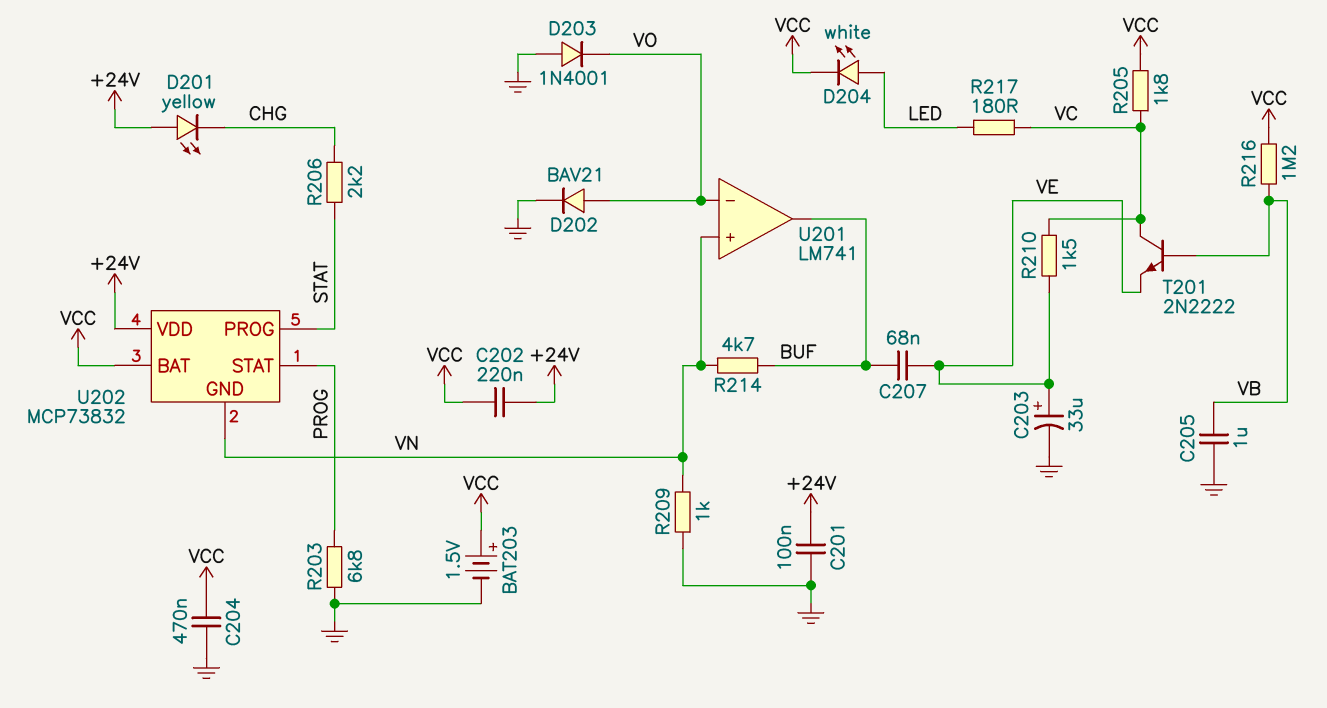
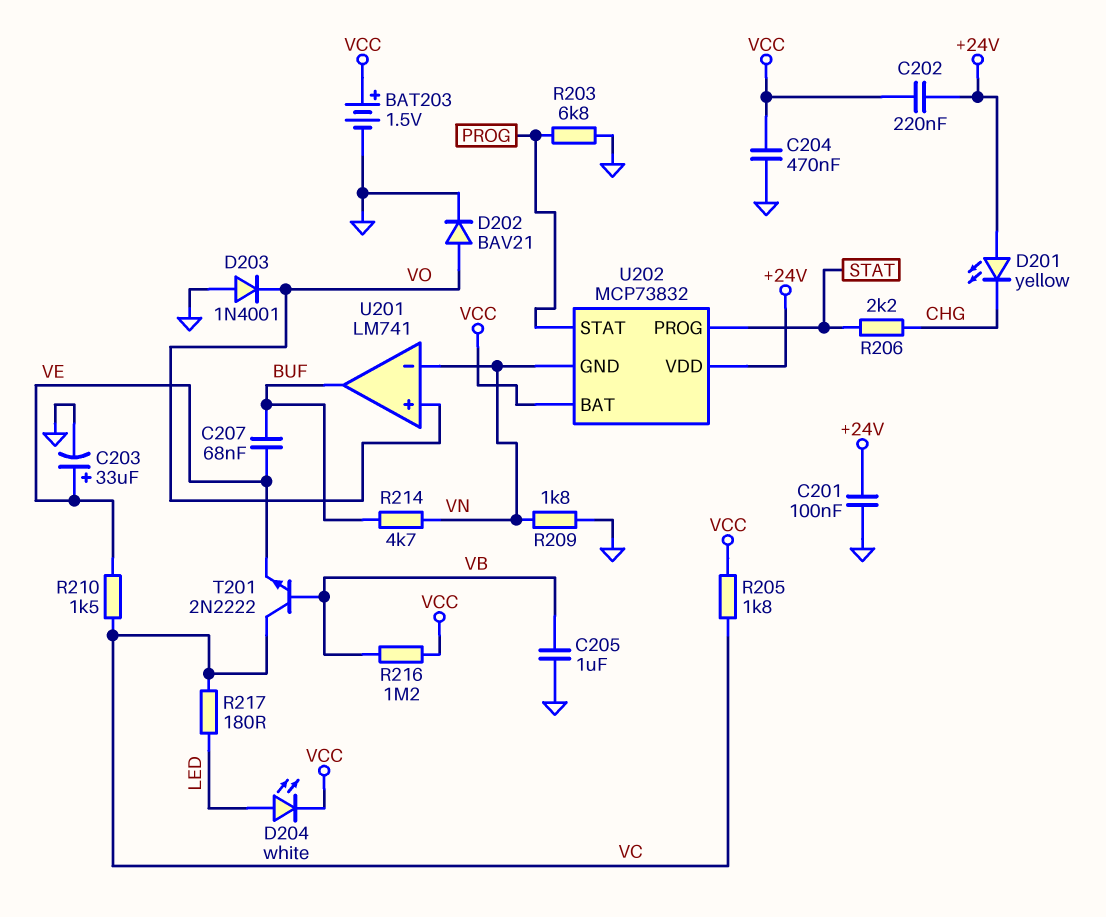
R209: 1k (GND, VN) -> 1.8k (GND, VN)
U201 pin in+: VN -> VO
U201 pin in-: VO -> VN

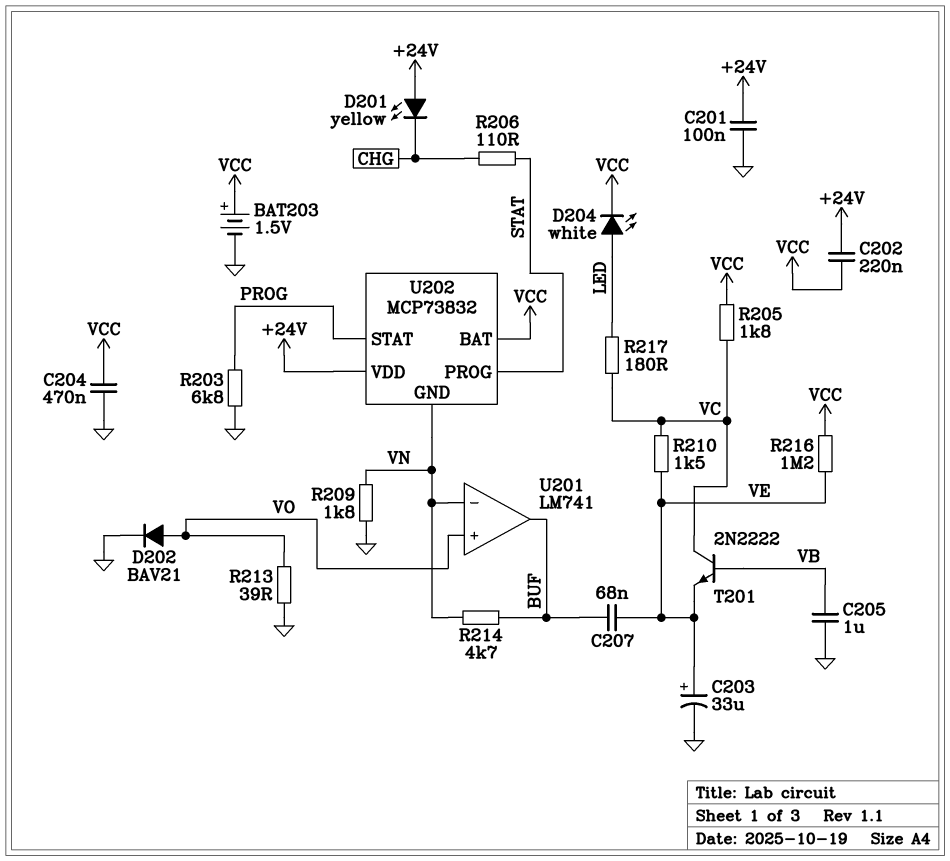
D203: diode 1N4001 (A GND, K VO) -> none
R206: 2.2k (CHG, STAT) -> 110 (CHG, STAT)
R213: none -> 39 (GND, VO)
R216: 1.2M (VB, VCC) -> 1.2M (VCC, VE)

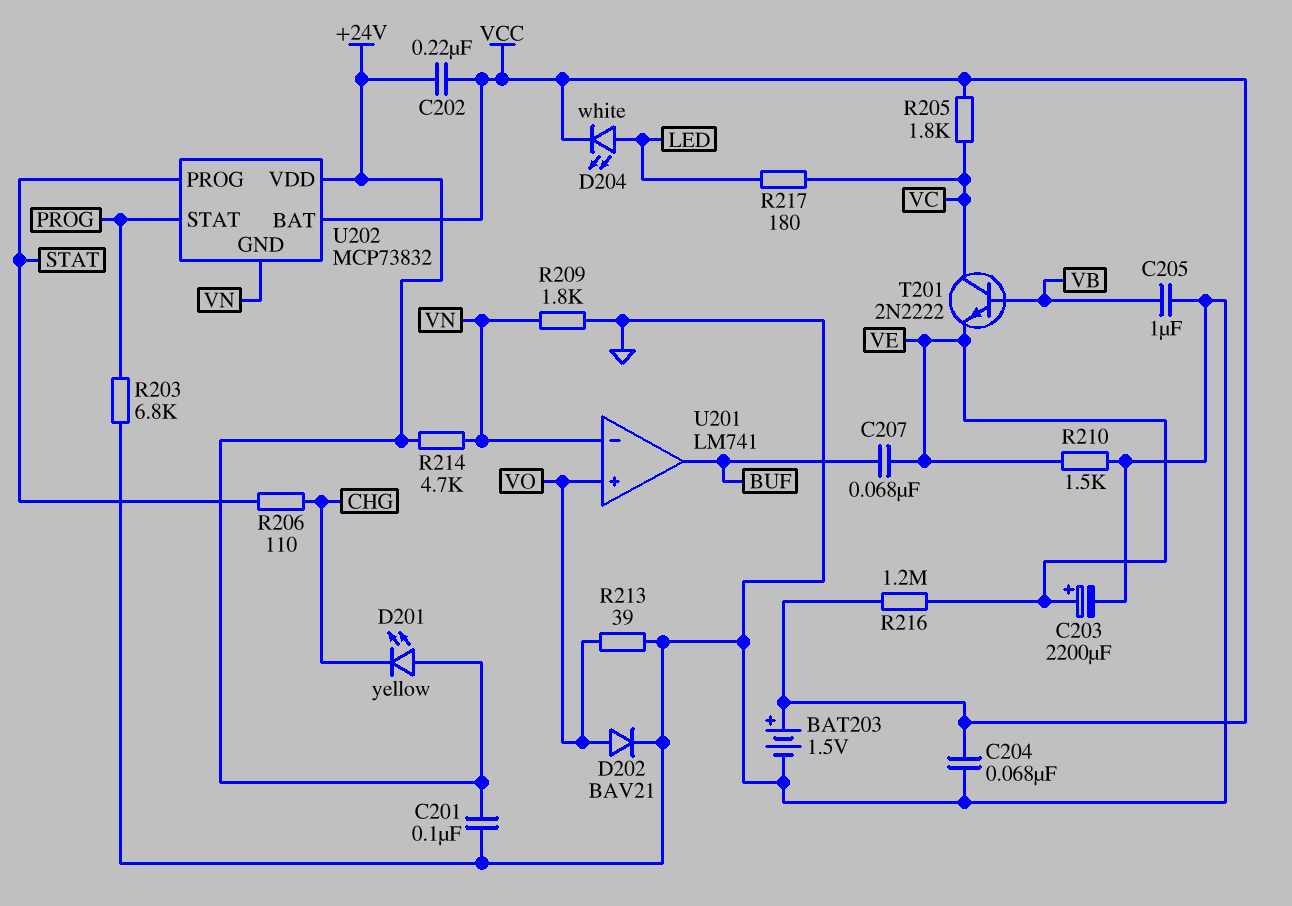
C203: 33uF (plus VE, minus GND) -> 2200uF (plus VE, minus GND)
C204: 470nF (GND, VCC) -> 68nF (GND, VCC)
R210: 1.5k (VC, VE) -> 1.5k (GND, VE)
R214: 4.7k (BUF, VN) -> 4.7k (+24V, VN)

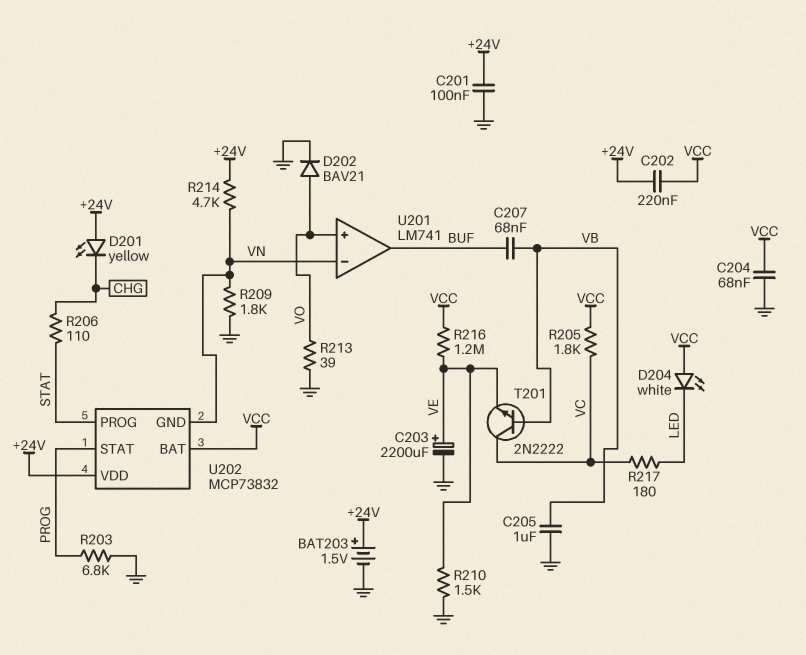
BAT203: 1.5V (plus VCC, minus GND) -> 1.5V (plus +24V, minus GND)
C207: 68nF (BUF, VE) -> 68nF (BUF, VB)
D204: LED white (A LED, K VCC) -> LED white (A VCC, K LED)

